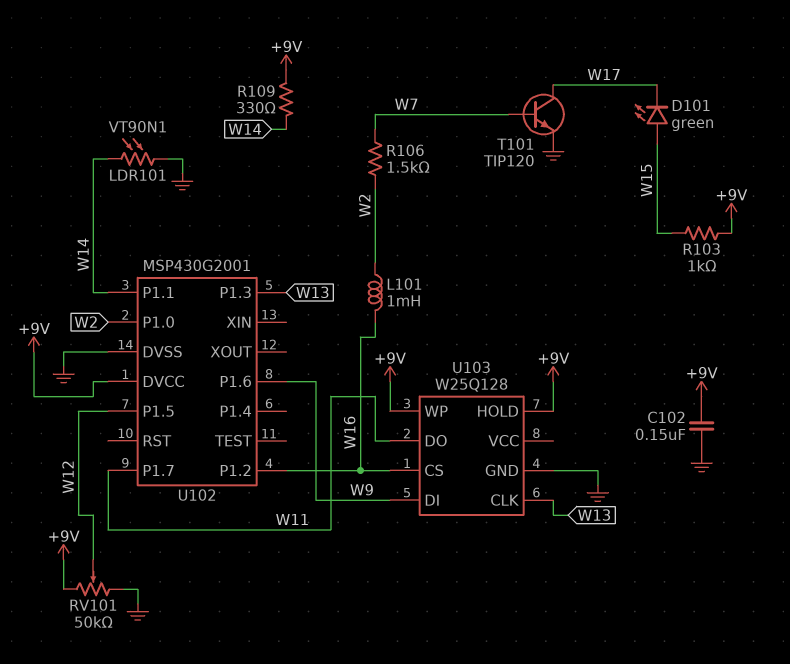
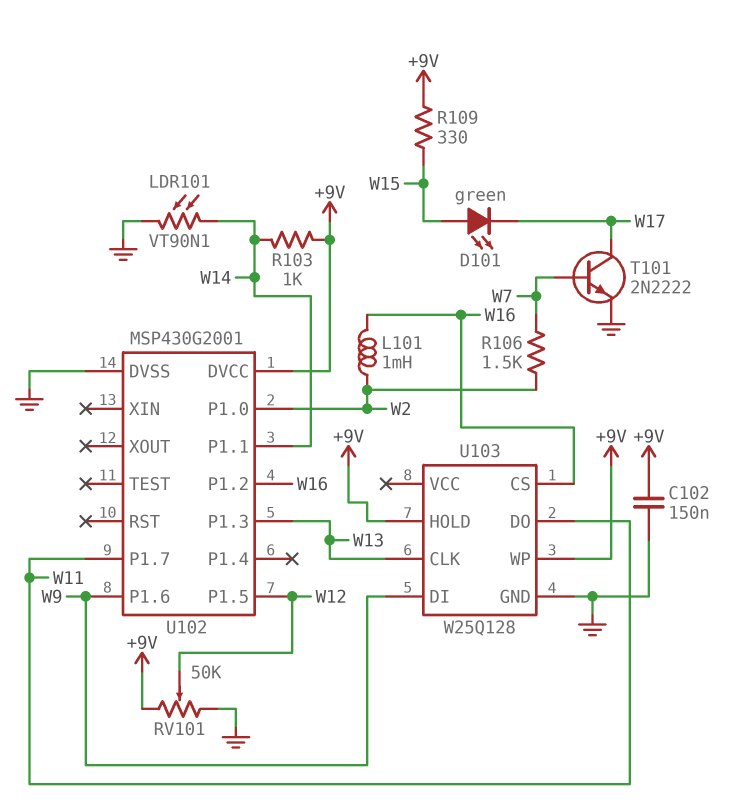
R103: 1k (+9V, W15) -> 1k (+9V, W14)
R109: 330 (+9V, W14) -> 330 (+9V, W15)
T101: NPN TIP120 (B W7, C W17, E GND) -> NPN 2N2222 (B W7, C W17, E GND)

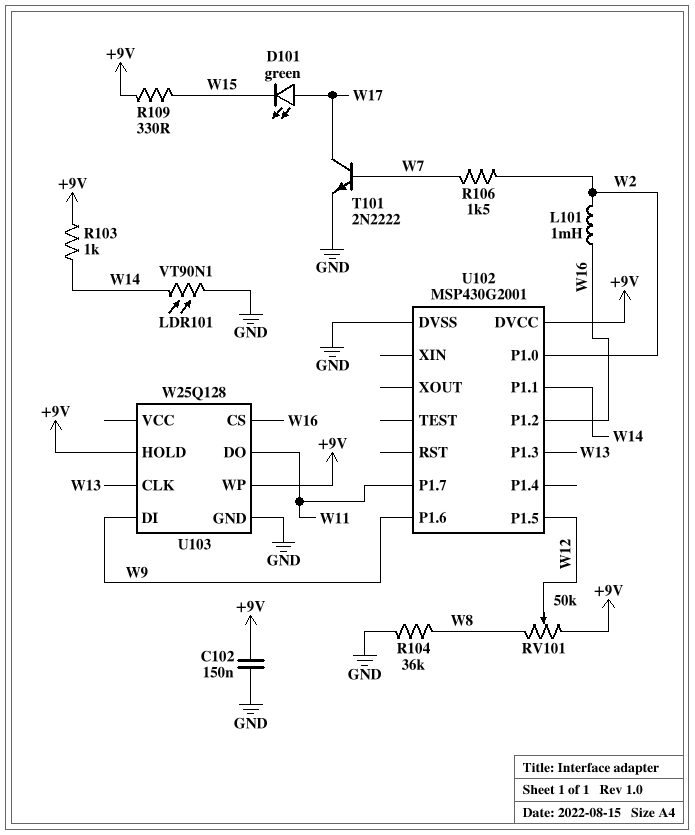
D101: LED green (A W15, K W17) -> LED green (A W17, K W15)
R104: none -> 36k (GND, W8)
RV101: 50k (+9V, GND, wiper W12) -> 50k (+9V, W8, wiper W12)

